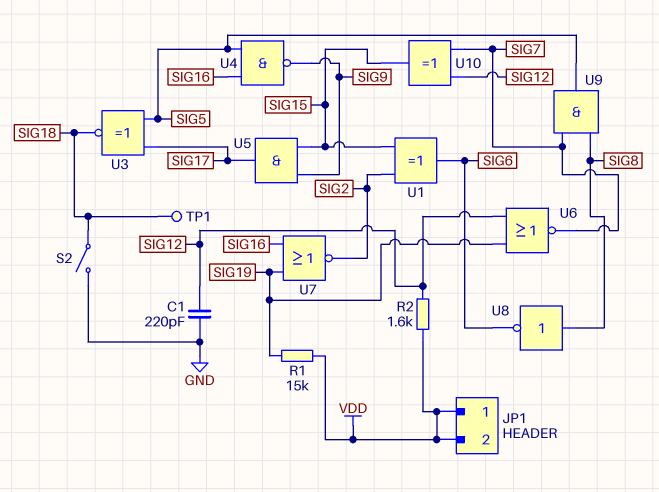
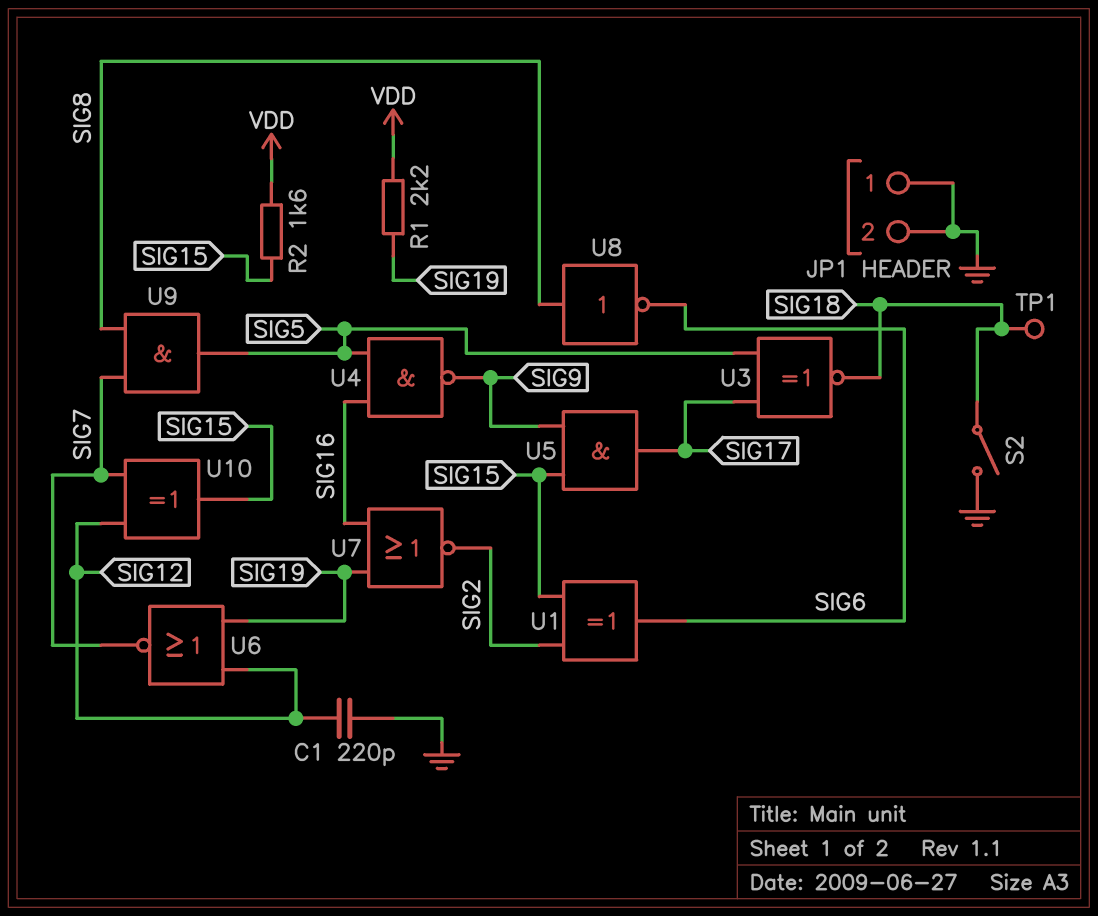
JP1 pin 1: VDD -> GND
JP1 pin 2: VDD -> GND
R1: 15k (SIG19, VDD) -> 2.2k (SIG19, VDD)
R2: 1.6k (SIG12, VDD) -> 1.6k (SIG15, VDD)

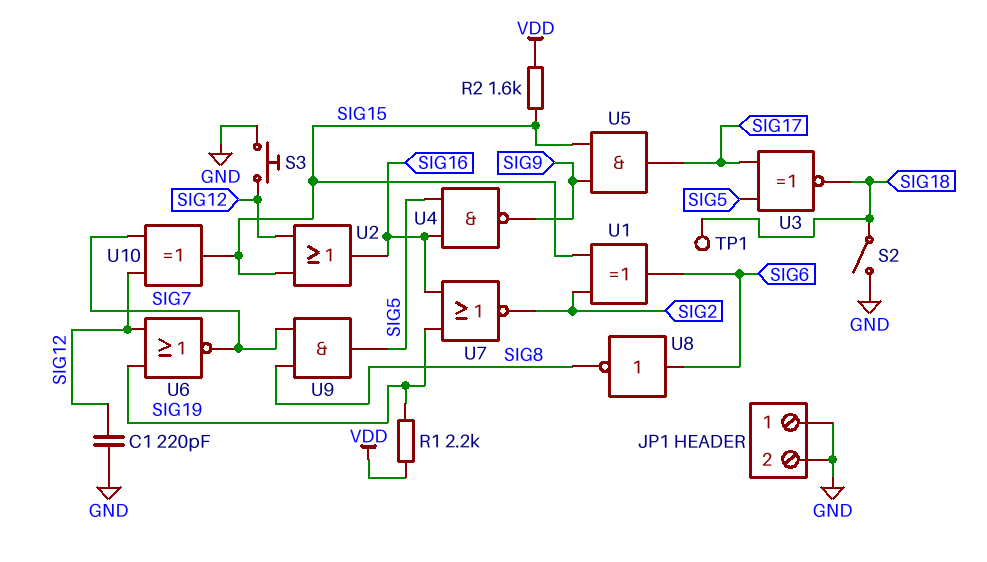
S3: none -> button (GND, SIG12)
U2: none -> OR (in SIG12, in SIG15, out SIG16)
U8: NOT (in SIG8, out SIG6) -> NOT (in SIG6, out SIG8)

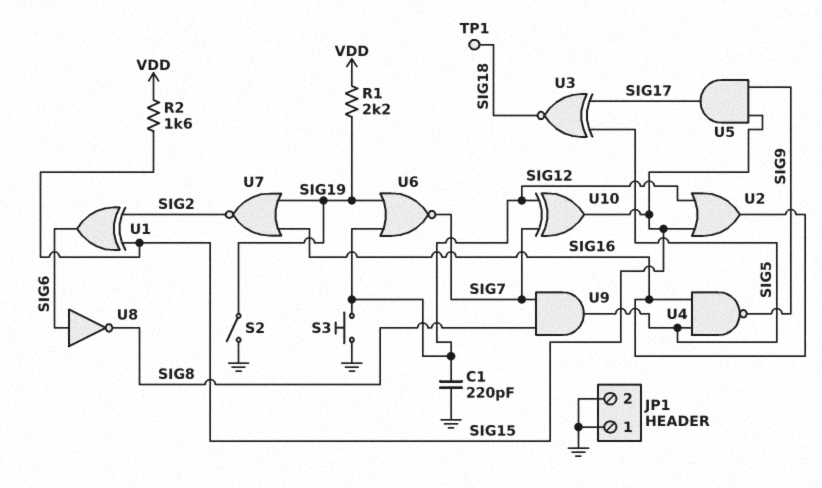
S2: switch (GND, SIG18) -> switch (GND, SIG19)

